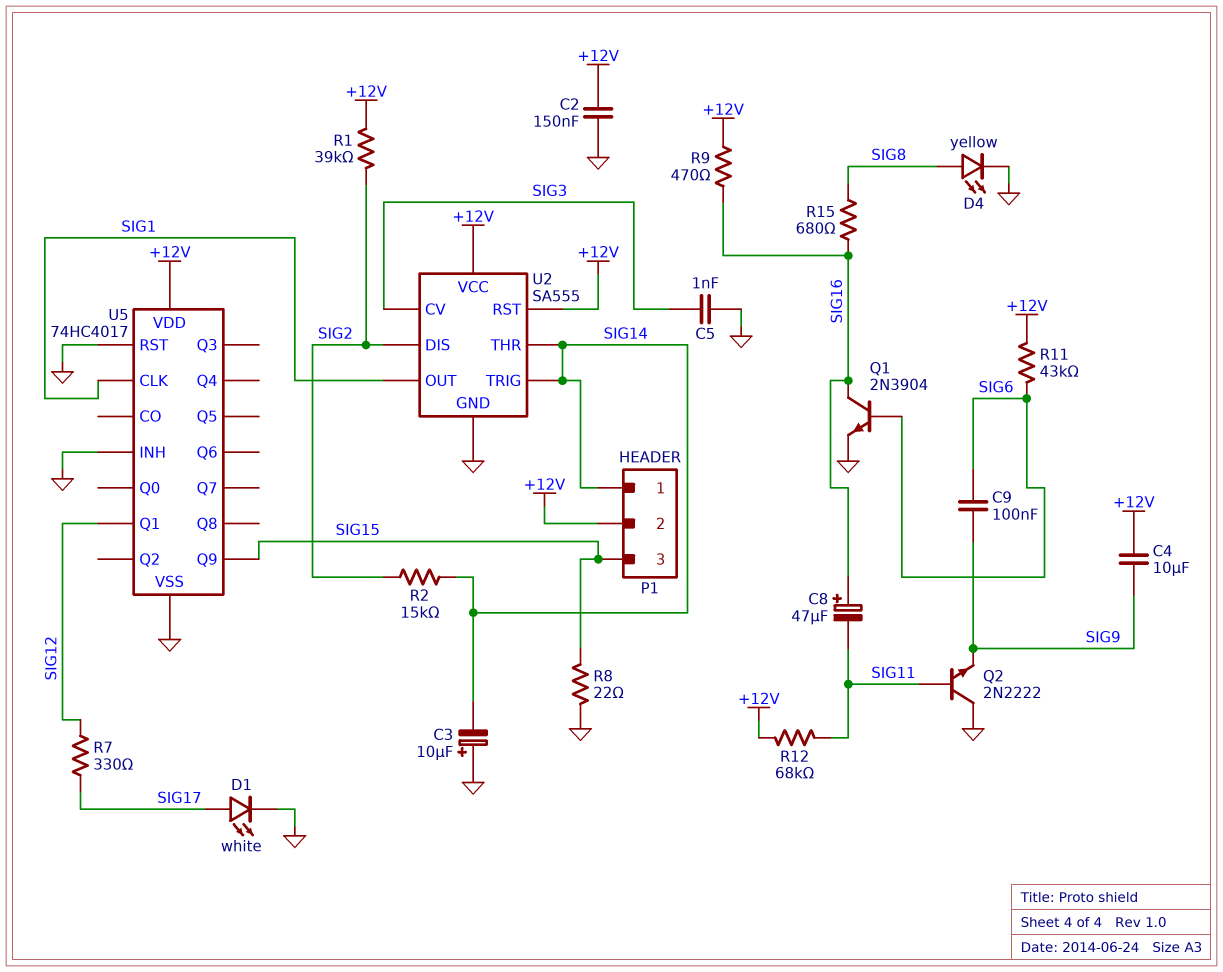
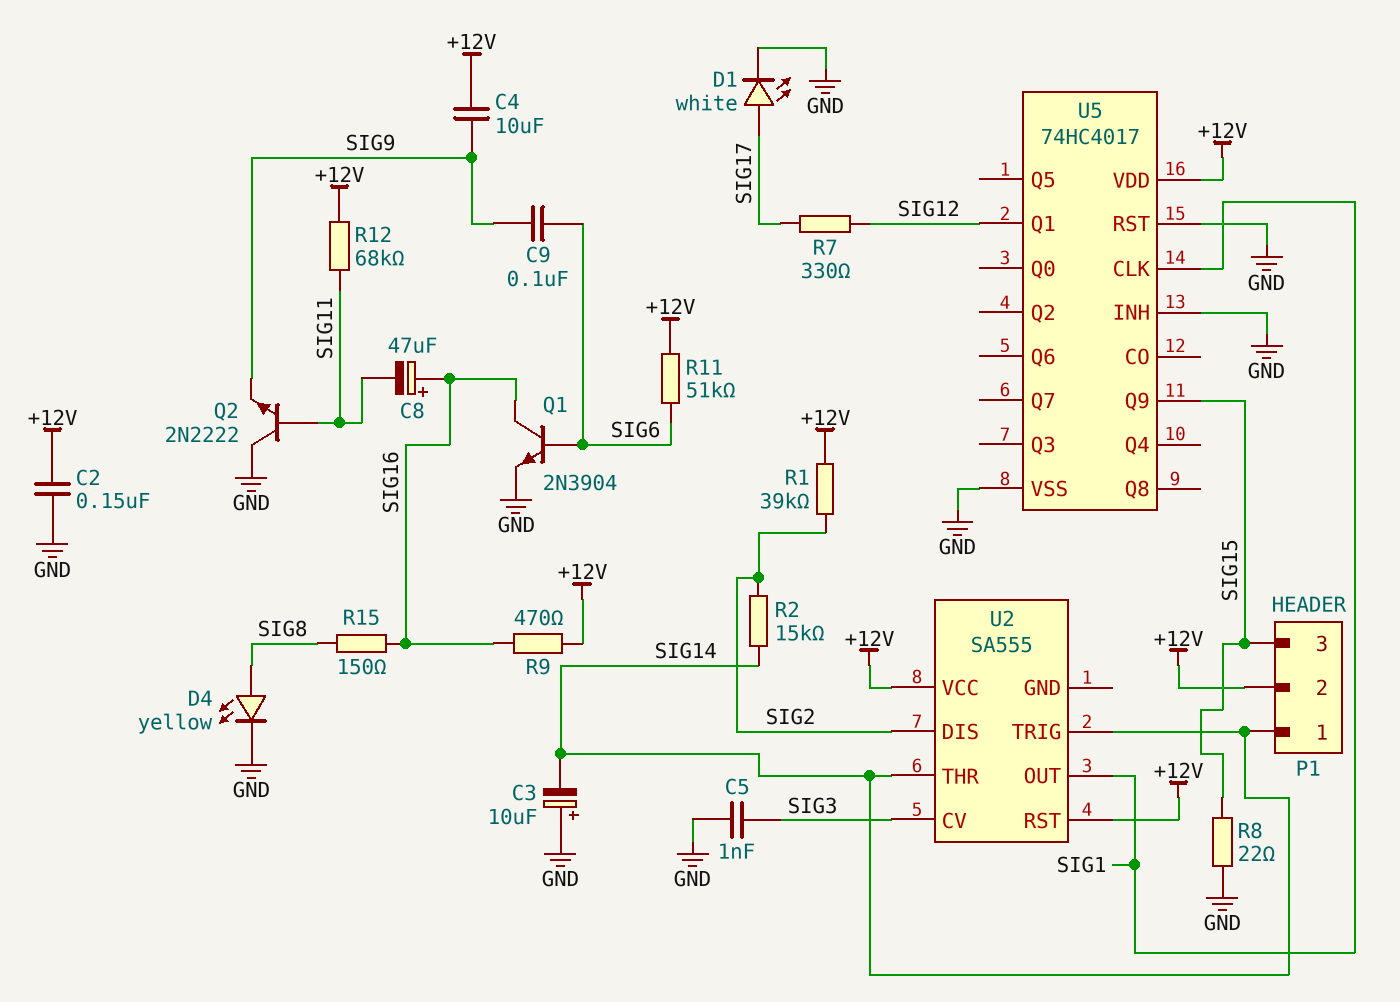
R11: 43k (+12V, SIG6) -> 51k (+12V, SIG6)
R15: 680 (SIG8, SIG16) -> 150 (SIG8, SIG16)
U2 pin GND: GND -> none

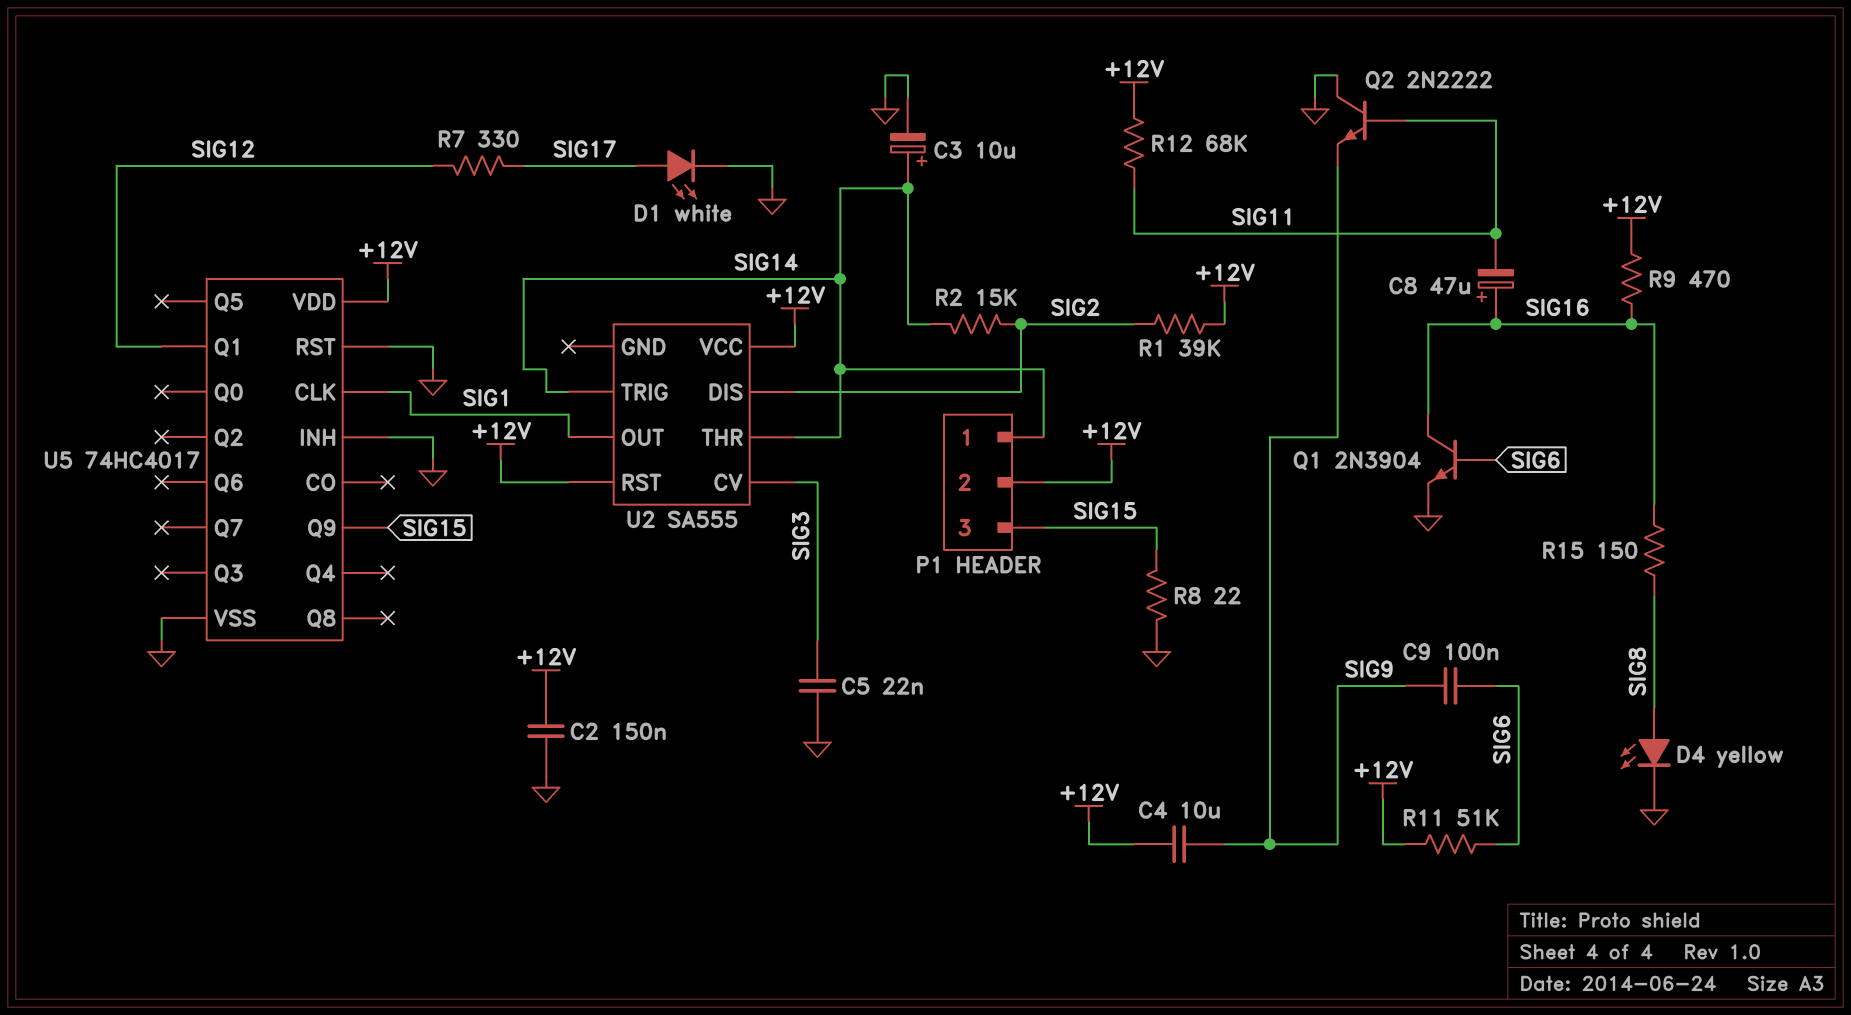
C3: 10uF (plus GND, minus SIG14) -> 10uF (plus SIG14, minus GND)
C5: 1nF (GND, SIG3) -> 22nF (GND, SIG3)

